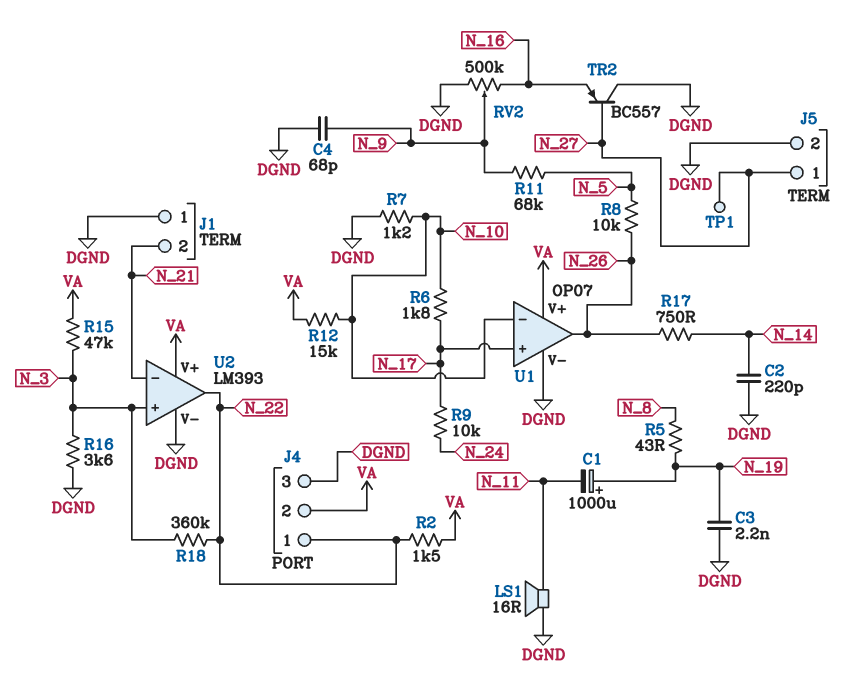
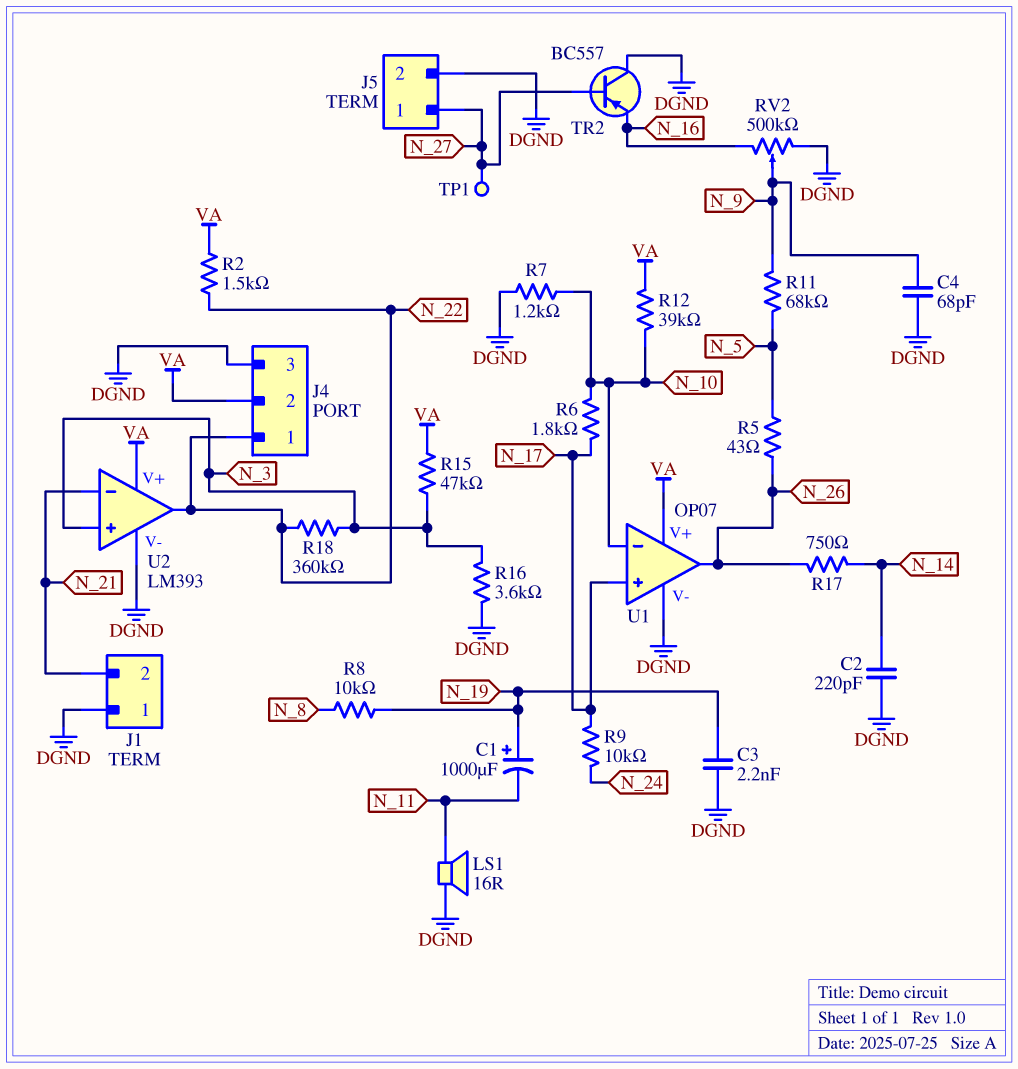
R5: 43 (N_8, N_19) -> 43 (N_5, N_26)
R8: 10k (N_5, N_26) -> 10k (N_8, N_19)
R12: 15k (N_10, VA) -> 39k (N_10, VA)

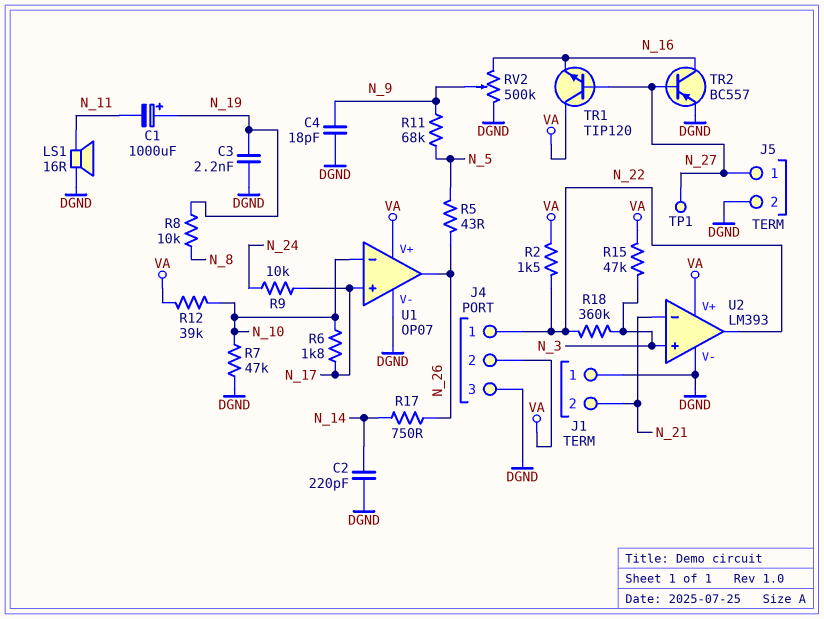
C4: 68pF (DGND, N_9) -> 18pF (DGND, N_9)
R7: 1.2k (DGND, N_10) -> 47k (DGND, N_10)
R16: 3.6k (DGND, N_3) -> none
TR1: none -> NPN TIP120 (B N_27, C VA, E N_16)
TR2: PNP BC557 (B N_27, C DGND, E N_16) -> PNP BC557 (B N_27, C N_16, E DGND)

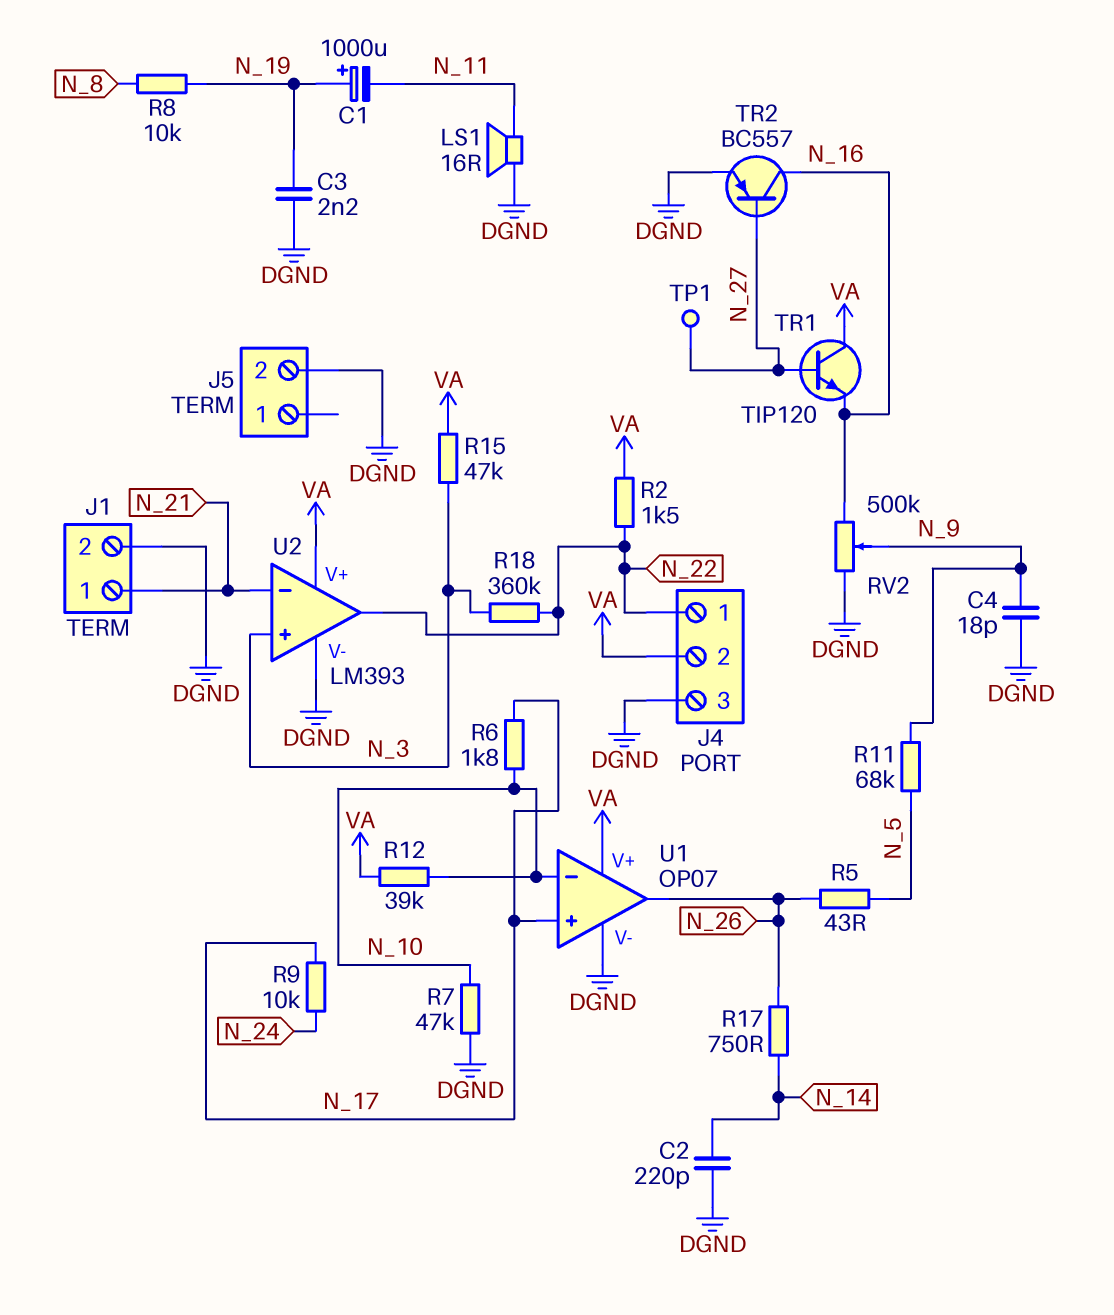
J1 pin 1: DGND -> N_21
J1 pin 2: N_21 -> DGND
J5 pin 1: N_27 -> none

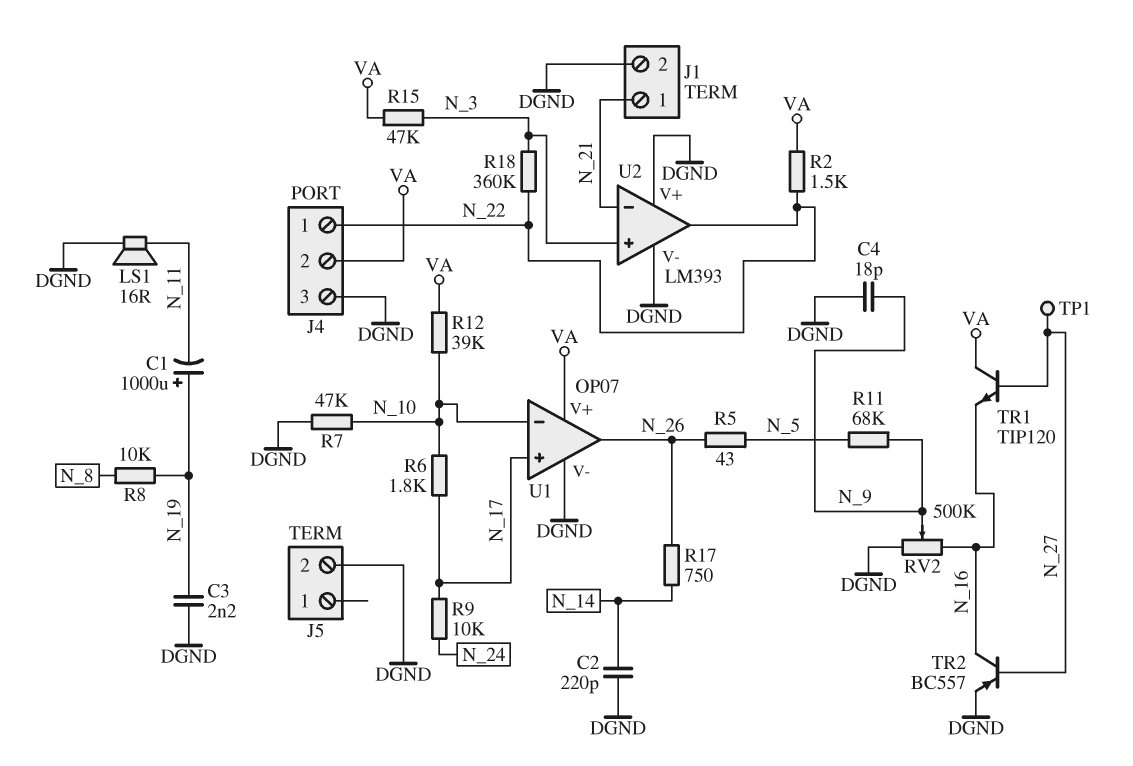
U2 pin V+: VA -> DGND

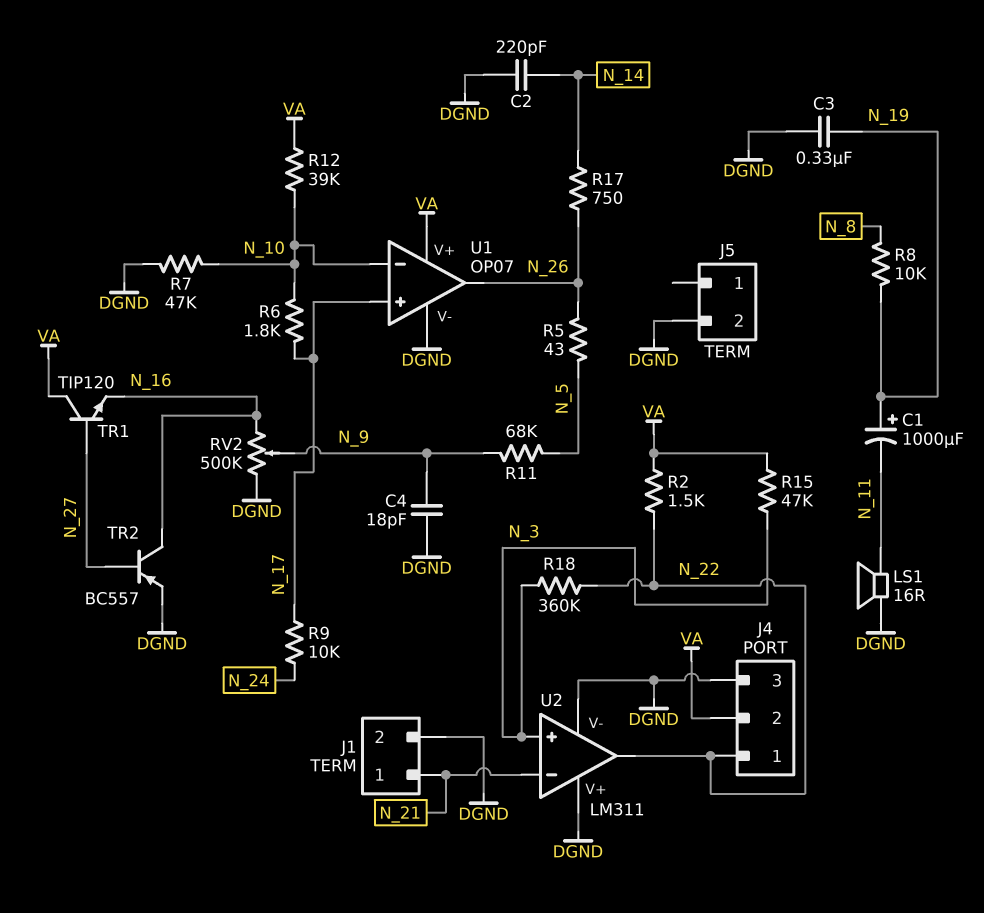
C3: 2.2nF (DGND, N_19) -> 330nF (DGND, N_19)
TP1: test point (N_27) -> none
U2: LM393 -> LM311

